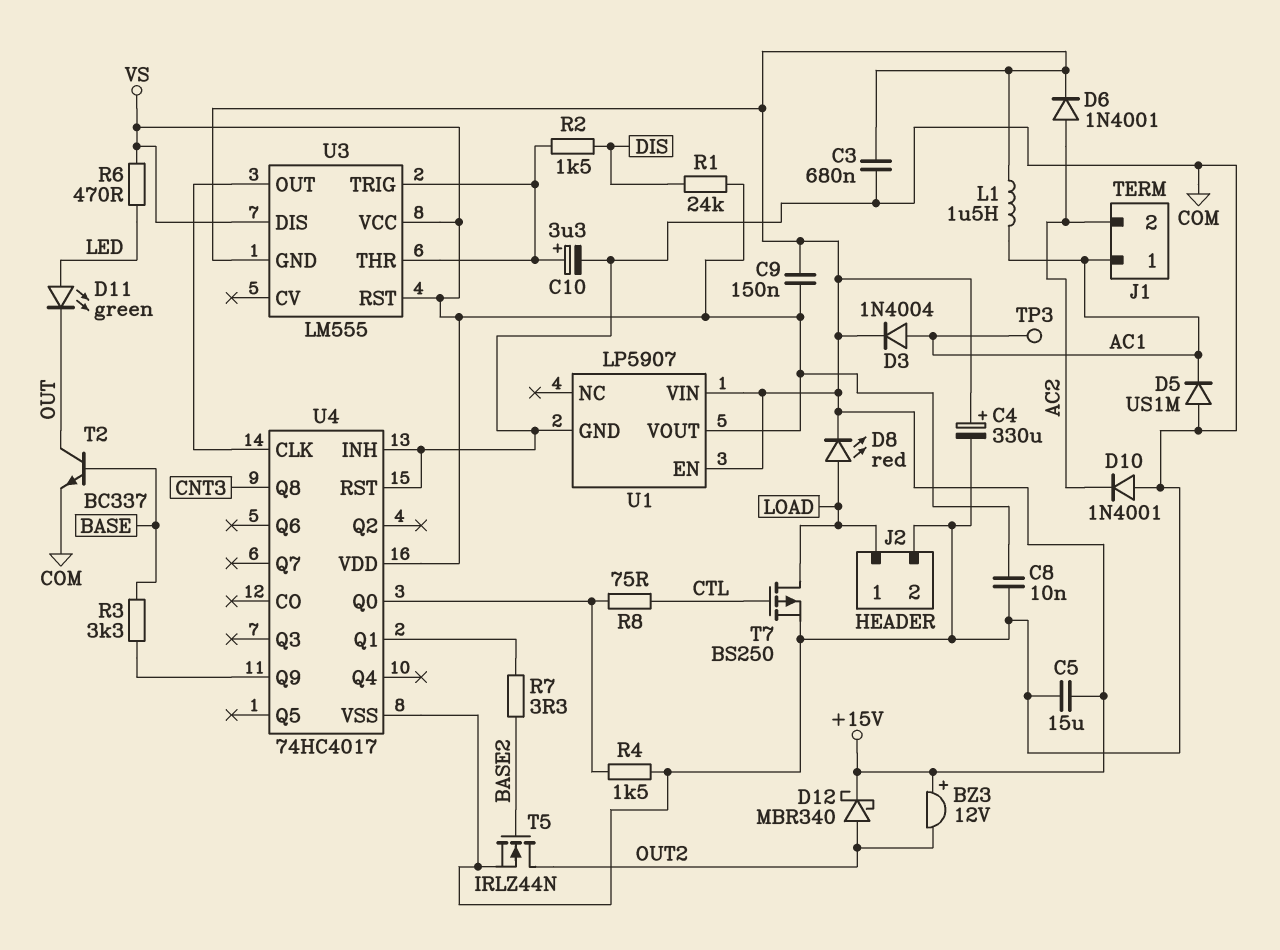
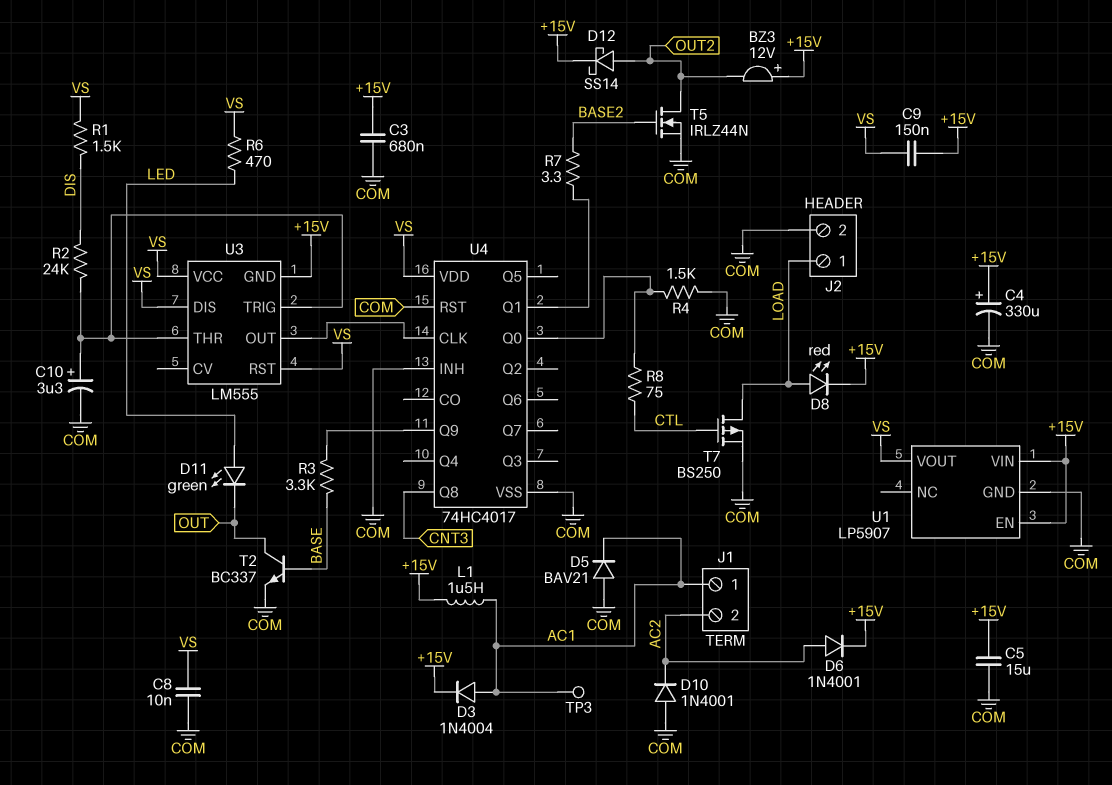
D5: diode US1M (A COM, K AC1) -> diode BAV21 (A COM, K AC1)
D12: schottky MBR340 (A OUT2, K +15V) -> schottky SS14 (A OUT2, K +15V)
R1: 24k (DIS, VS) -> 1.5k (DIS, VS)
R2: 1.5k (DIS, U3/THR) -> 24k (DIS, U3/THR)

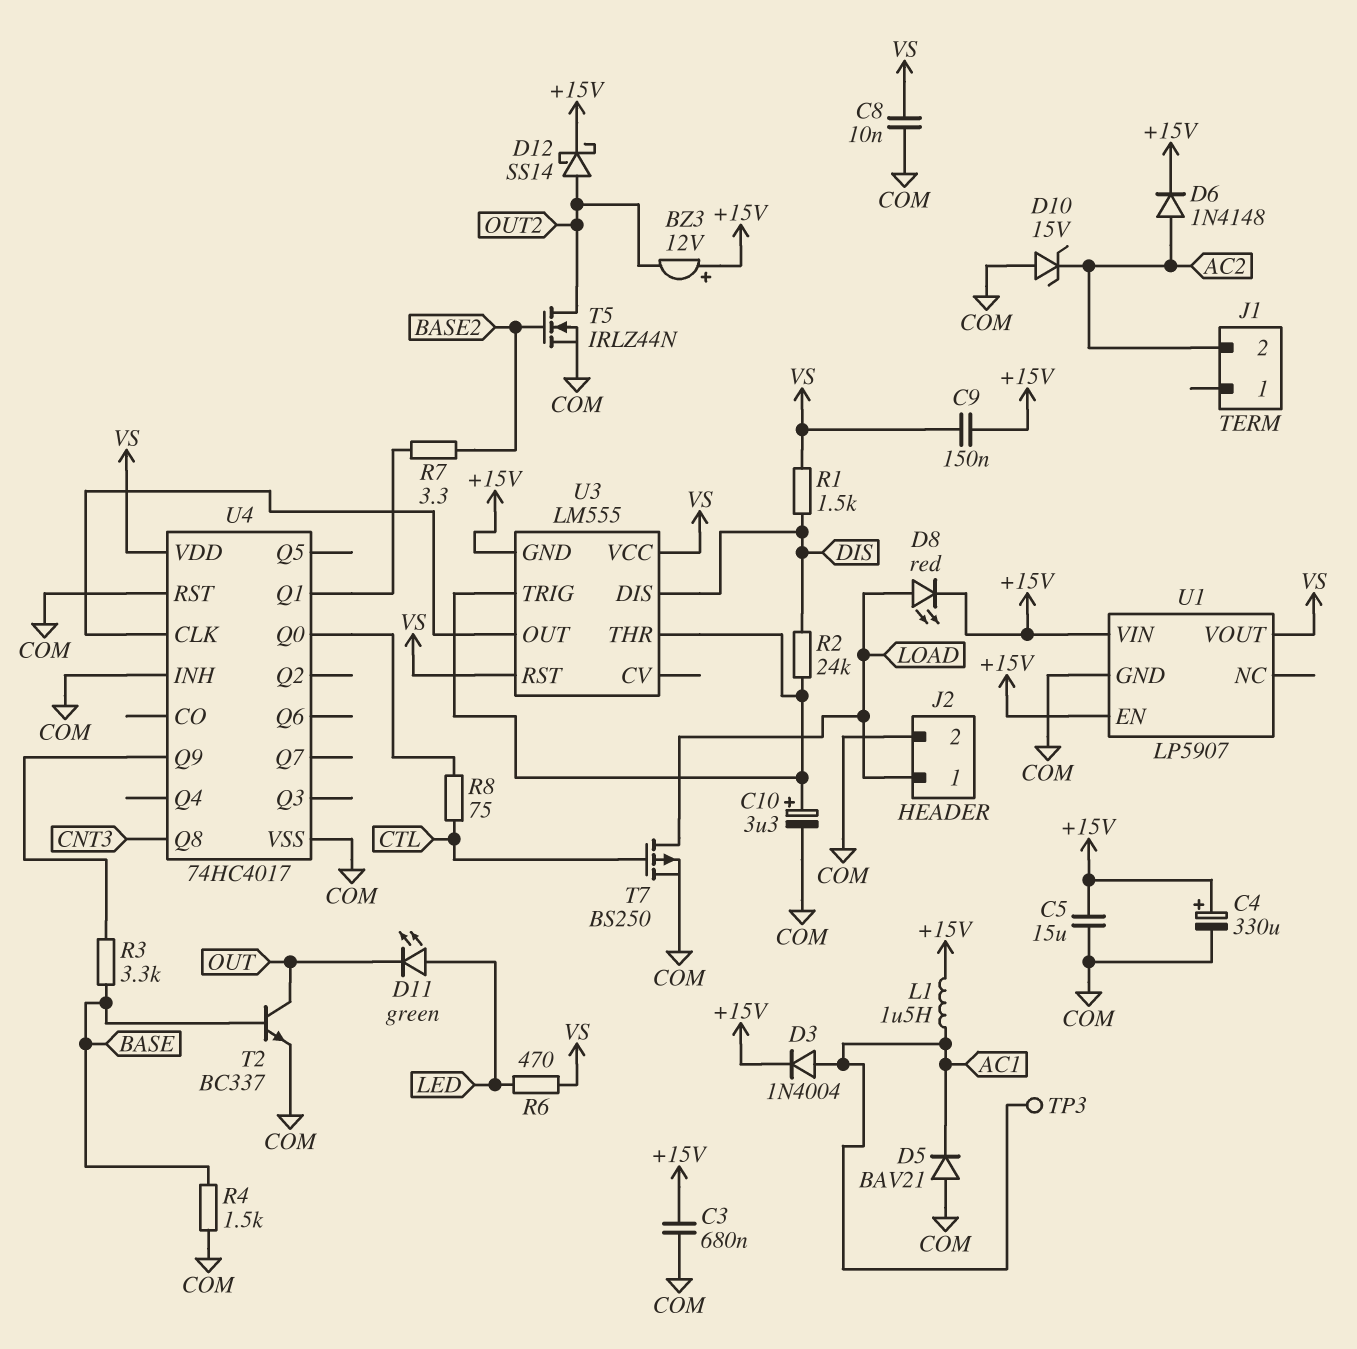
D6: diode 1N4001 (A AC2, K +15V) -> diode 1N4148 (A AC2, K +15V)
D10: diode 1N4001 (A COM, K AC2) -> zener 15V (A COM, K AC2)
J1 pin 1: AC1 -> none
R4: 1.5k (COM, U4/Q0) -> 1.5k (BASE, COM)
U3 pin DIS: VS -> DIS

